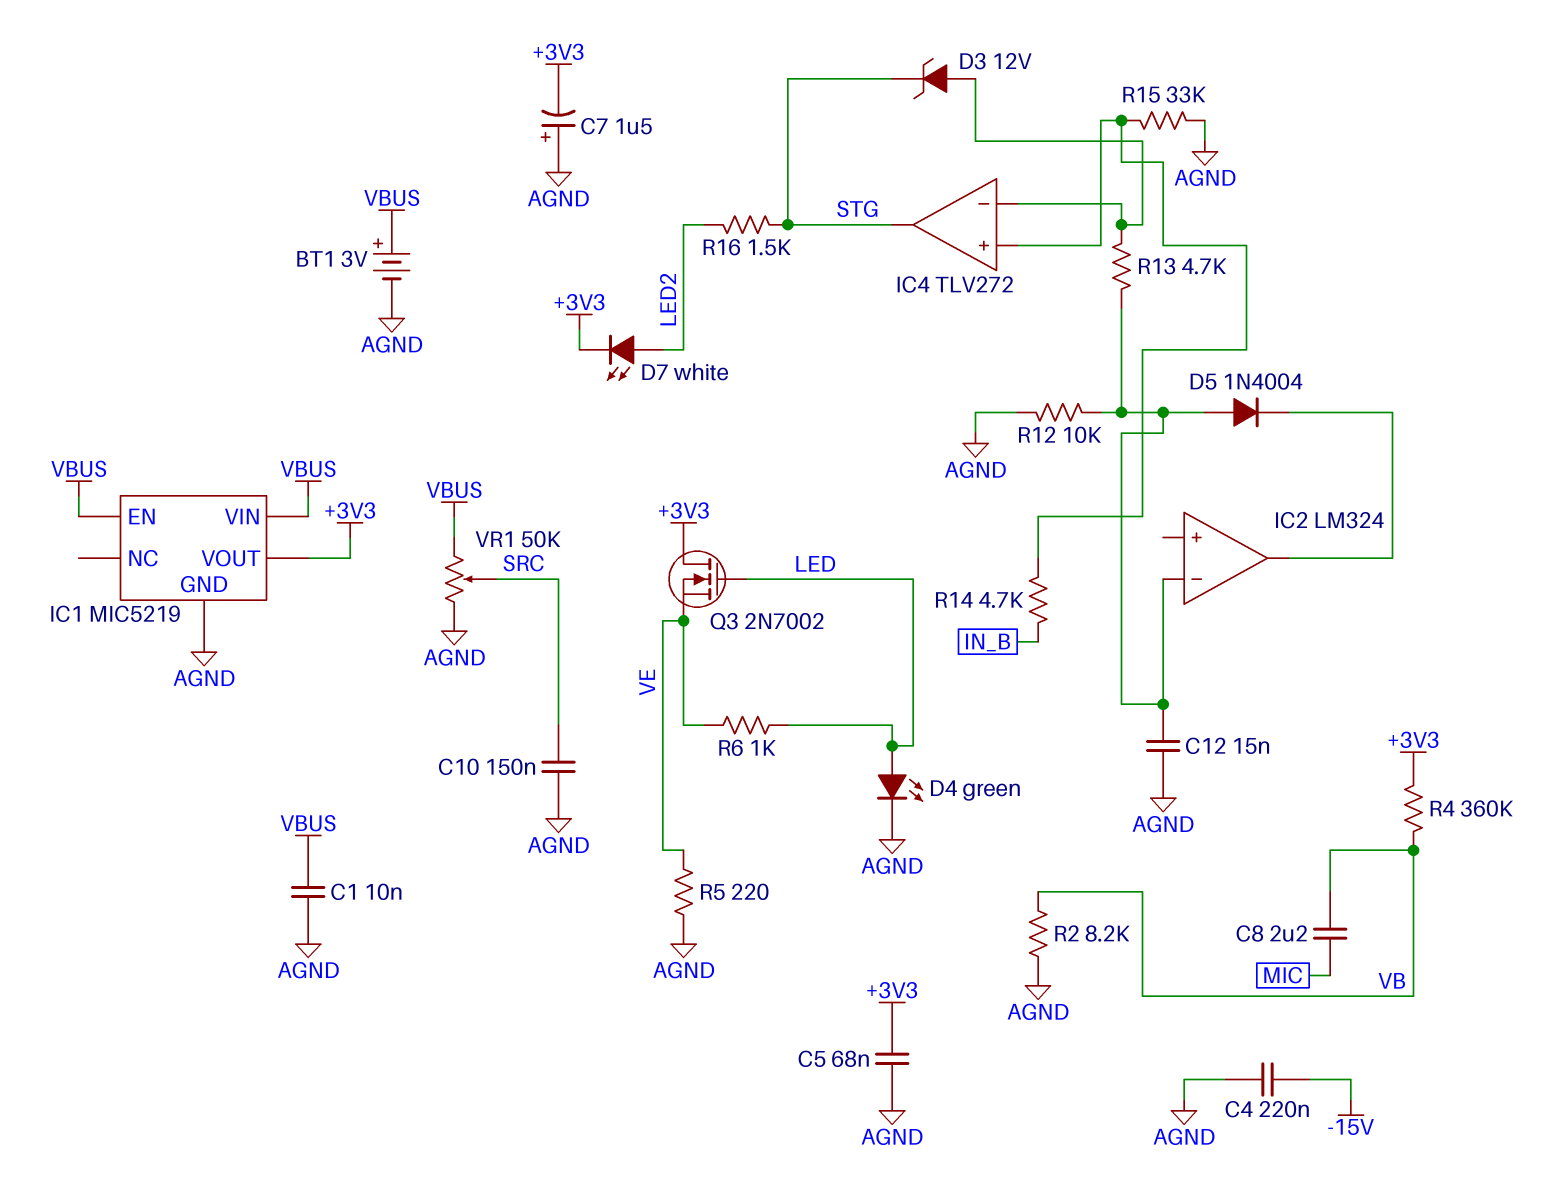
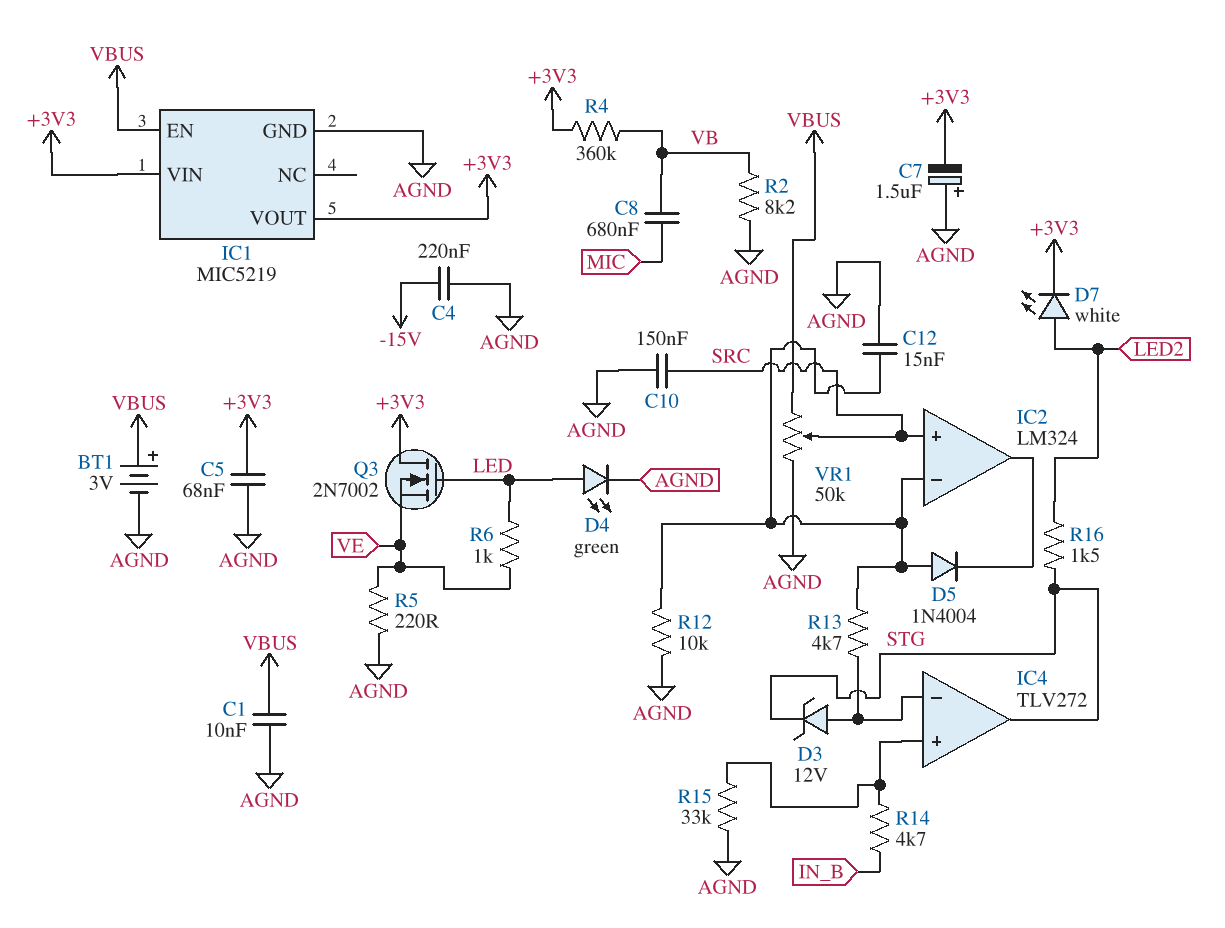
C8: 2.2uF (MIC, VB) -> 680nF (MIC, VB)
IC1 pin VIN: VBUS -> +3V3
IC2 pin in+: none -> SRC

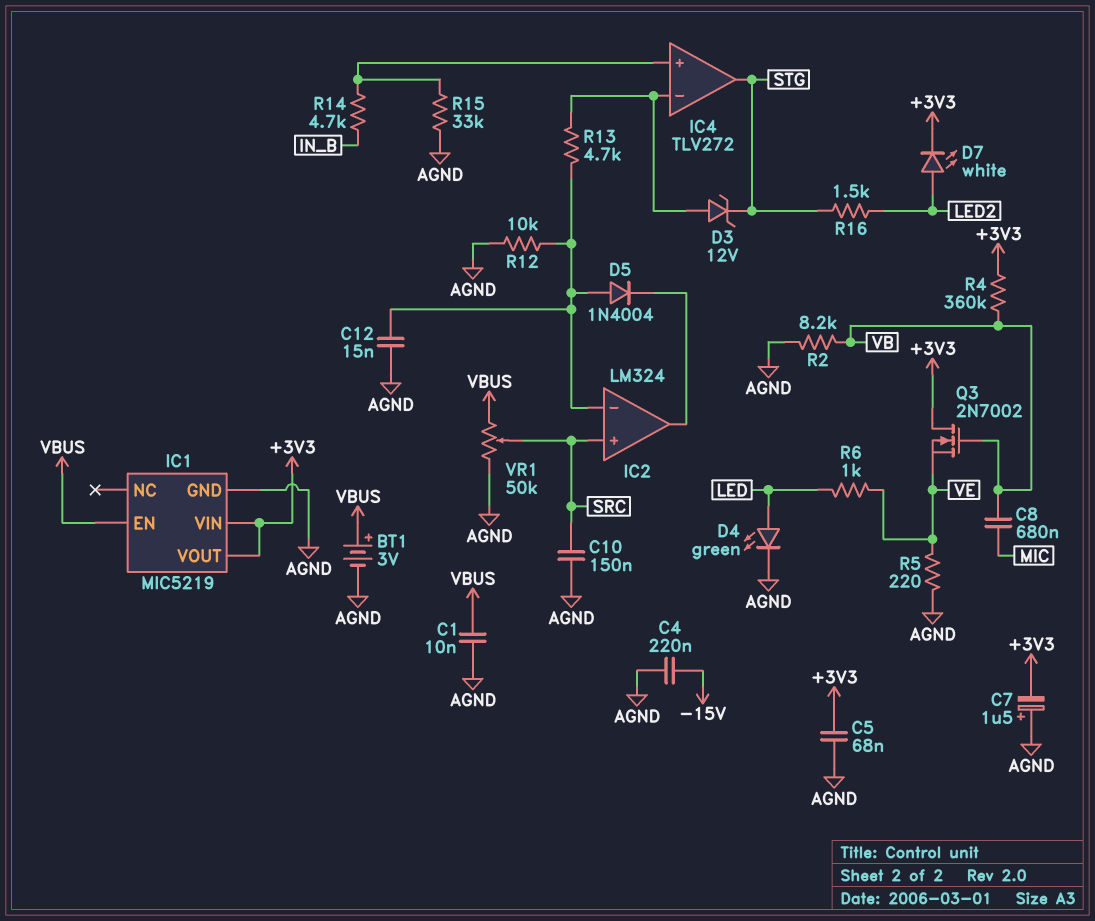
Q3: NMOS 2N7002 (G LED, D +3V3, S VE) -> NMOS 2N7002 (G VB, D +3V3, S VE)

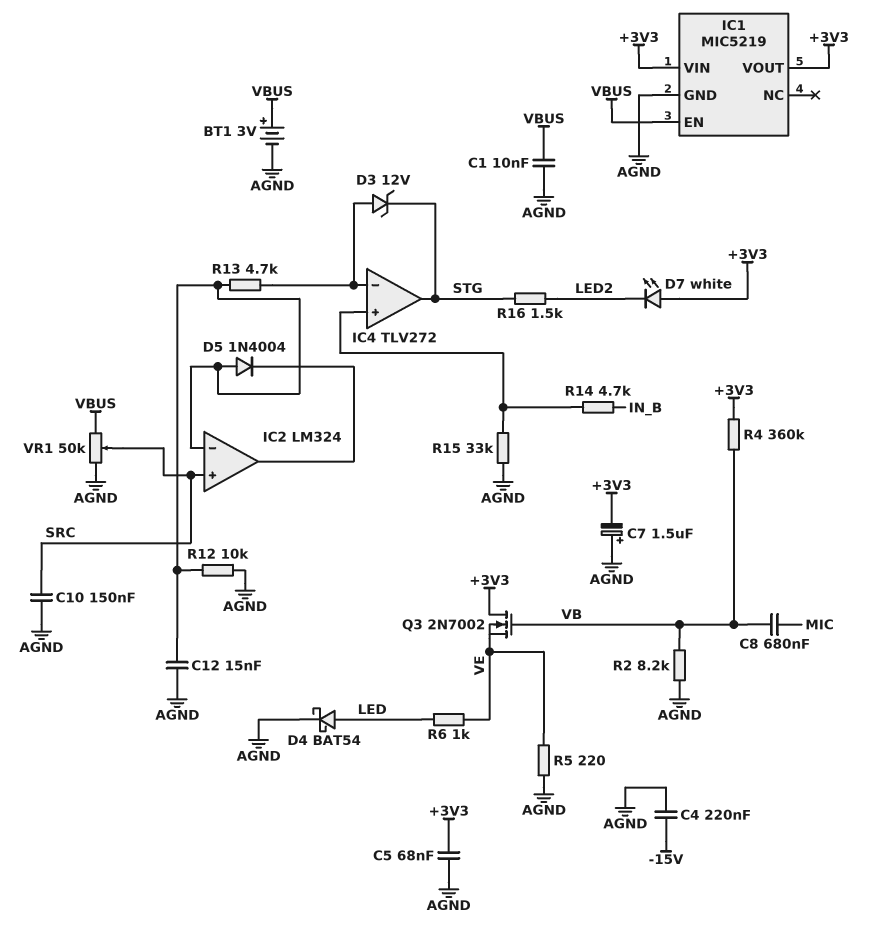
D4: LED green (A LED, K AGND) -> schottky BAT54 (A LED, K AGND)
D7: LED white (A LED2, K +3V3) -> LED white (A +3V3, K LED2)

